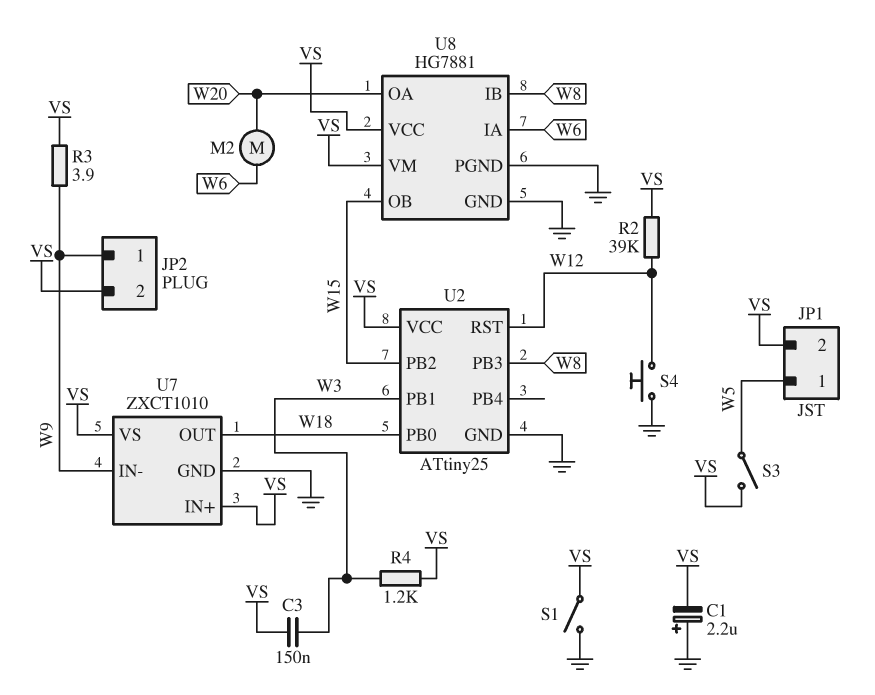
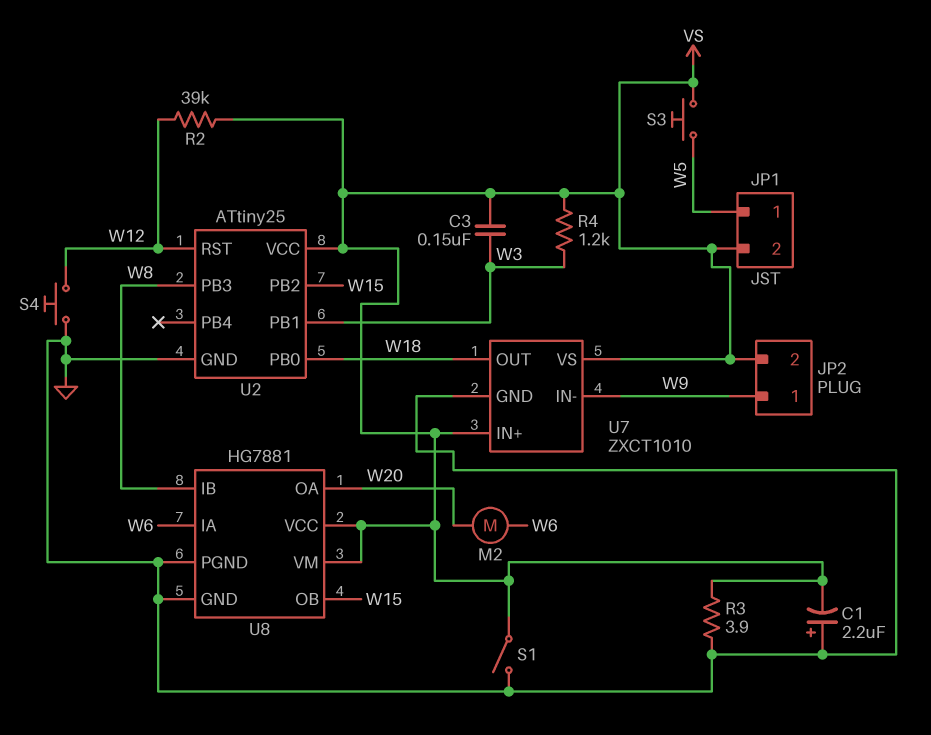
R3: 3.9 (VS, W9) -> 3.9 (GND, VS)
S3: switch (VS, W5) -> button (VS, W5)

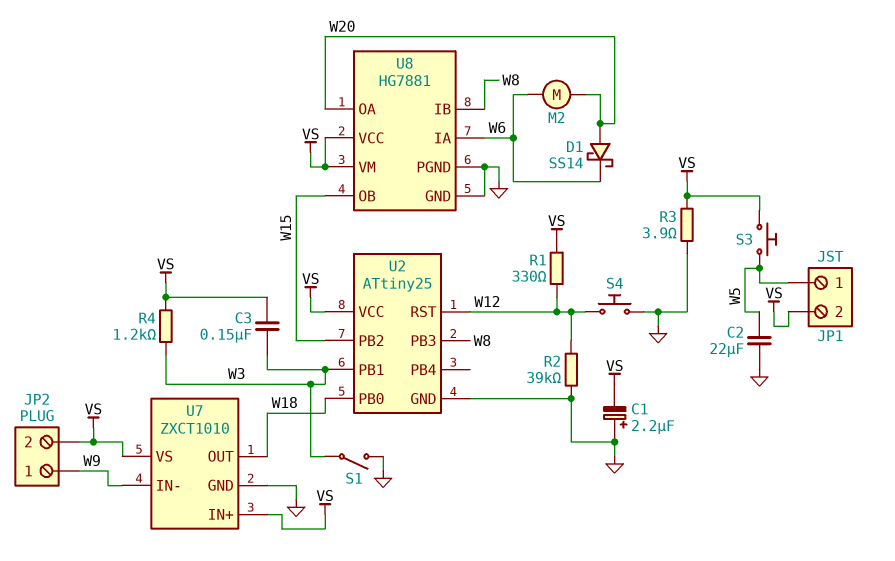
C2: none -> 22uF (GND, W5)
D1: none -> schottky SS14 (A W20, K W6)
R1: none -> 330 (VS, W12)
R2: 39k (VS, W12) -> 39k (GND, W12)
S1: switch (GND, VS) -> switch (GND, W3)

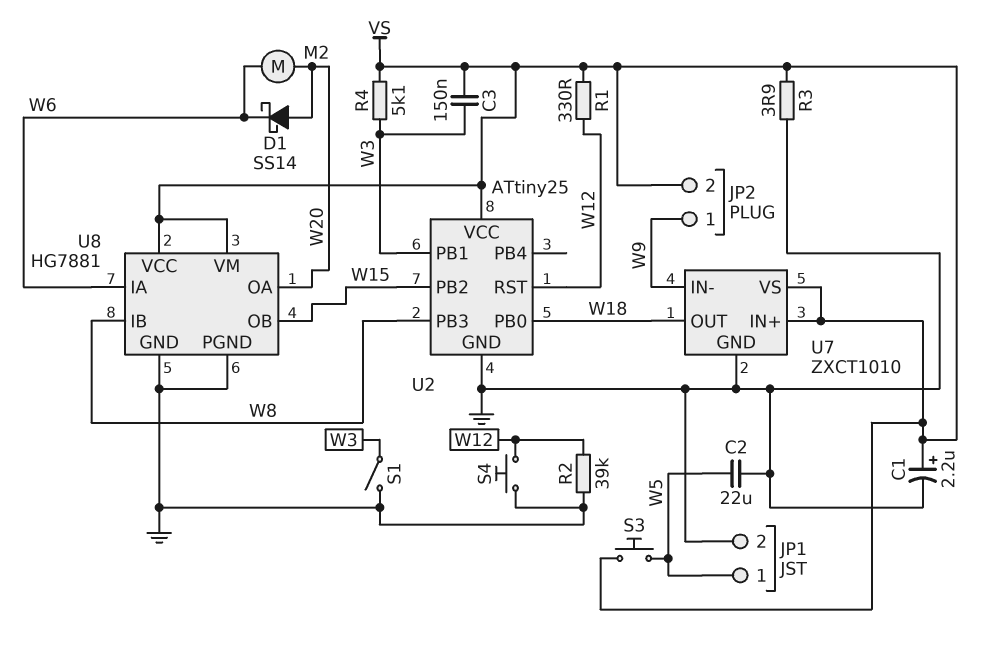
C1: 2.2uF (plus GND, minus VS) -> 2.2uF (plus VS, minus GND)
JP1 pin 2: VS -> GND
R4: 1.2k (VS, W3) -> 5.1k (VS, W3)

